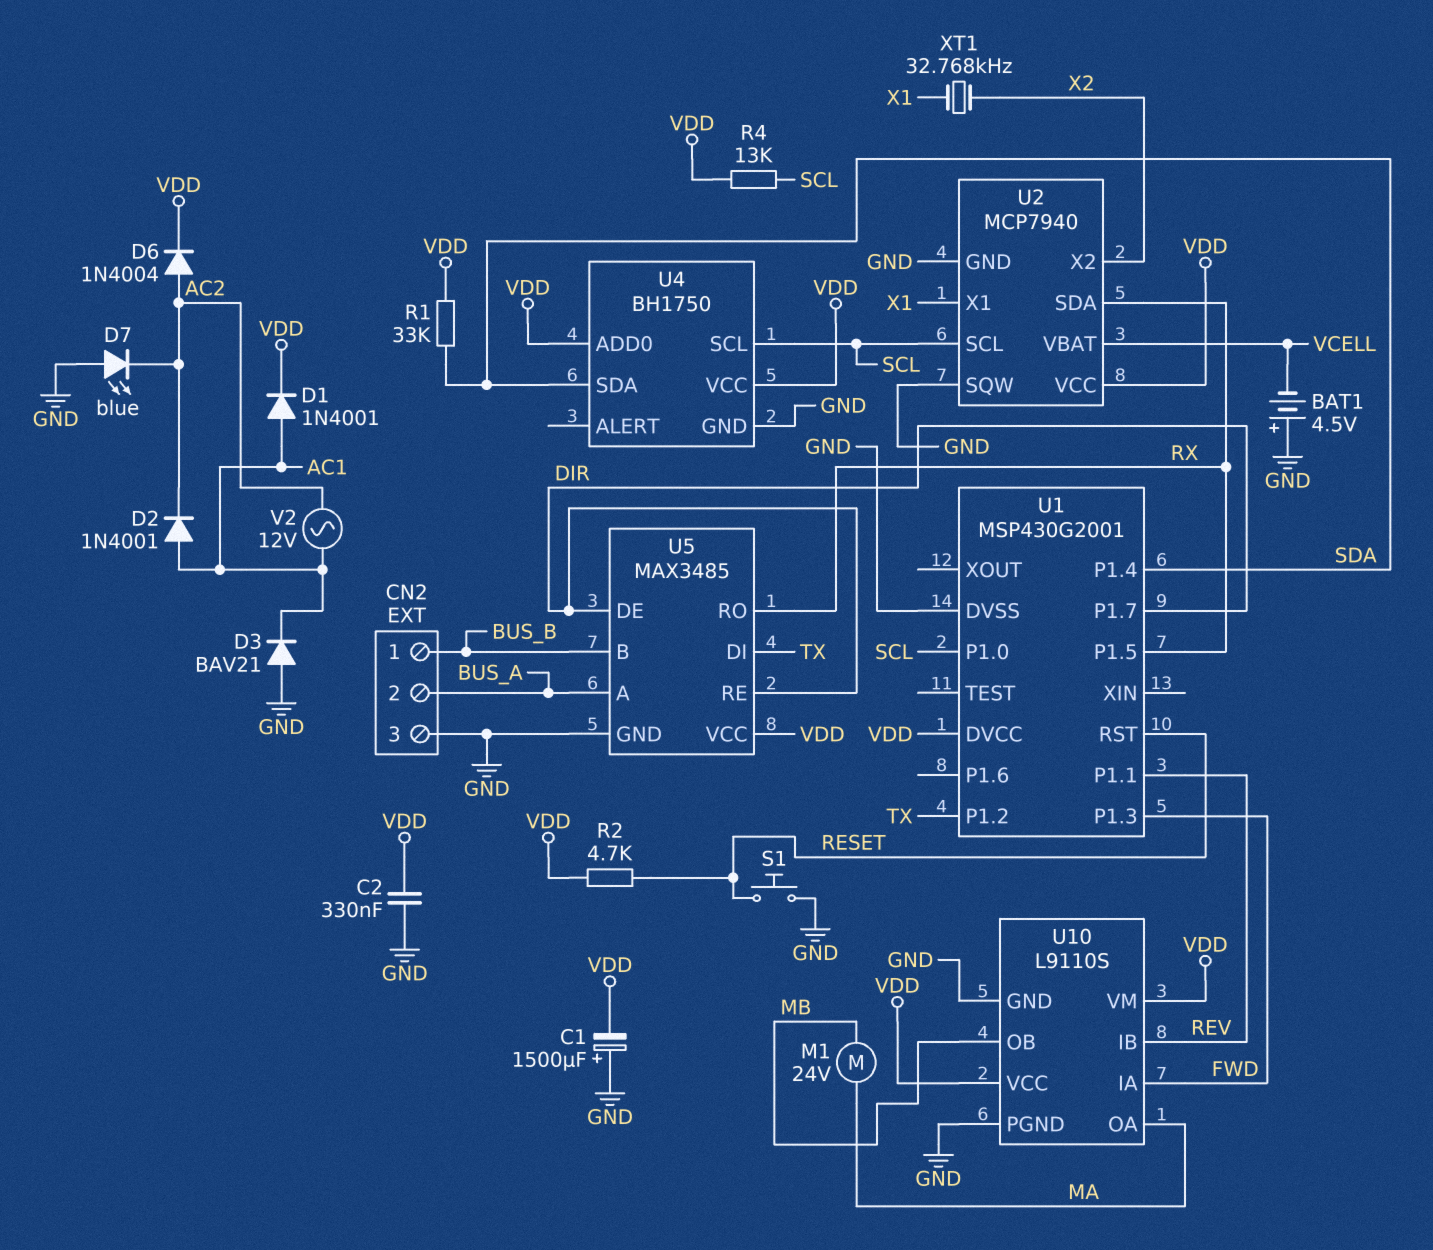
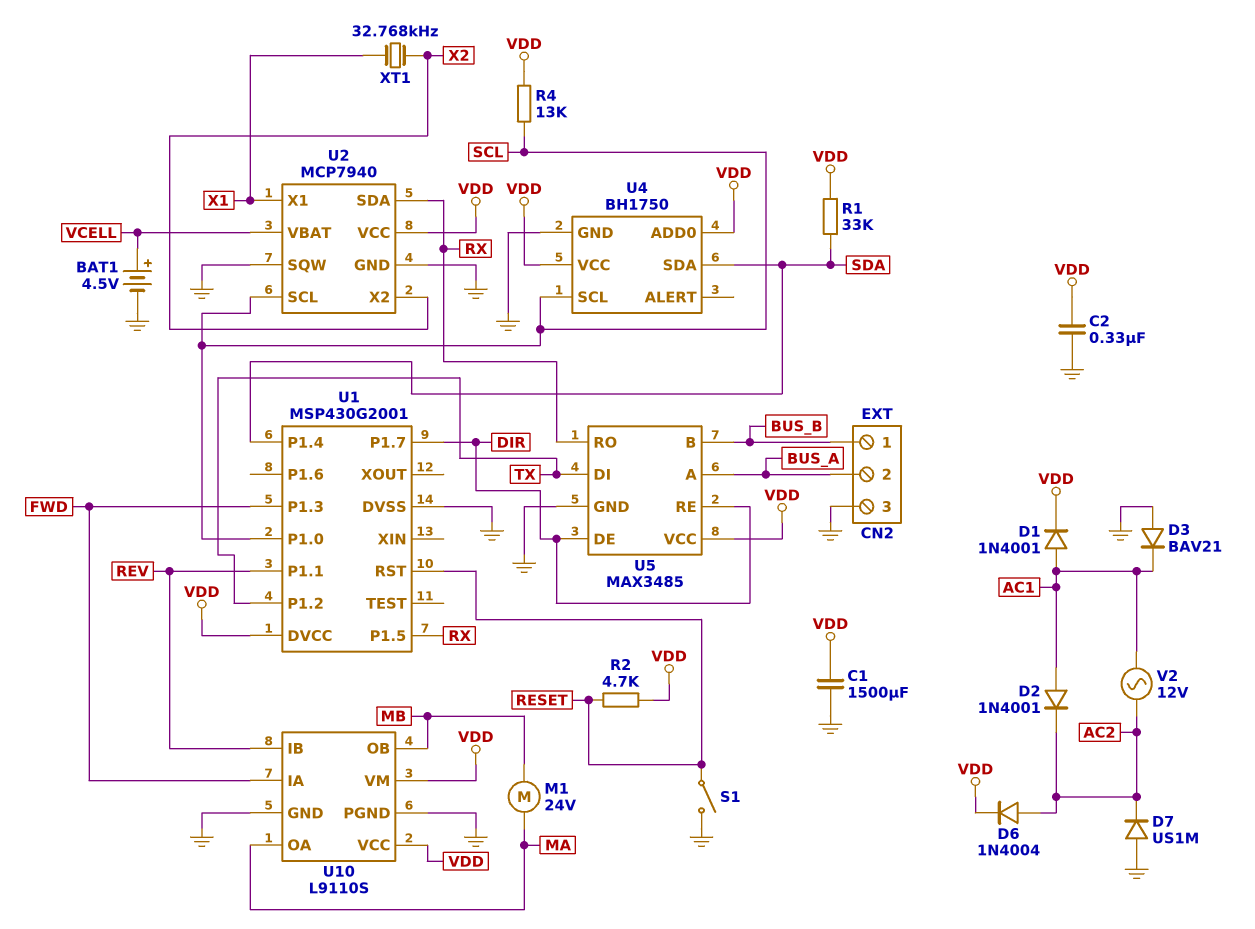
BAT1: 4.5V (plus GND, minus VCELL) -> 4.5V (plus VCELL, minus GND)
C1: 1500uF (plus GND, minus VDD) -> 1500uF (GND, VDD)
D7: LED blue (A GND, K AC2) -> diode US1M (A GND, K AC2)
S1: button (GND, RESET) -> switch (GND, RESET)

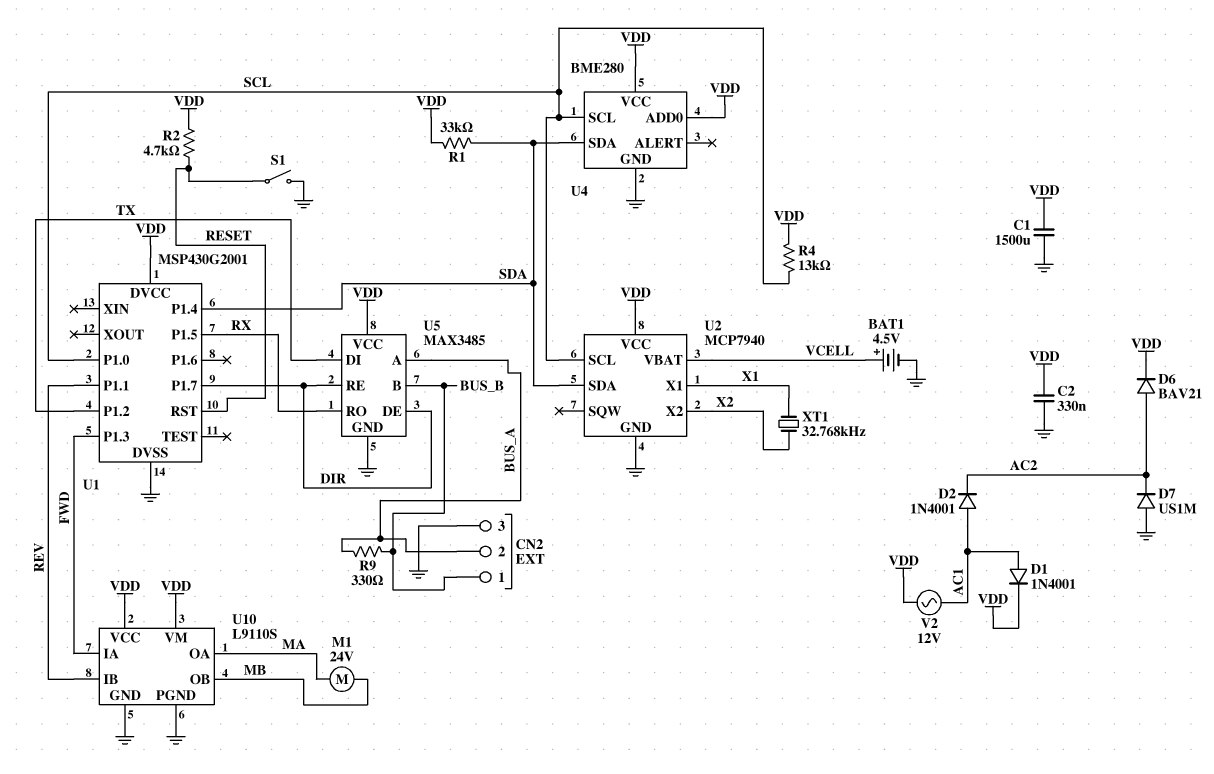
D3: diode BAV21 (A GND, K AC1) -> none
D6: diode 1N4004 (A AC2, K VDD) -> diode BAV21 (A AC2, K VDD)
R9: none -> 330 (BUS_A, BUS_B)
U2 pin SDA: RX -> SDA
U2 pin SQW: GND -> none
U4: BH1750 -> BME280
V2: AC 12V (AC1, AC2) -> AC 12V (AC1, VDD)

